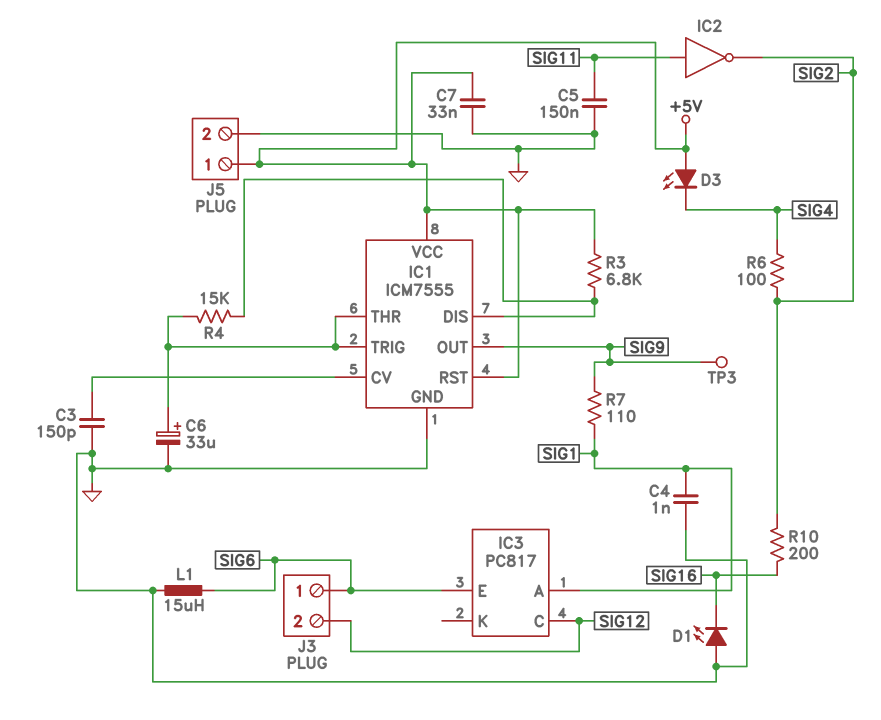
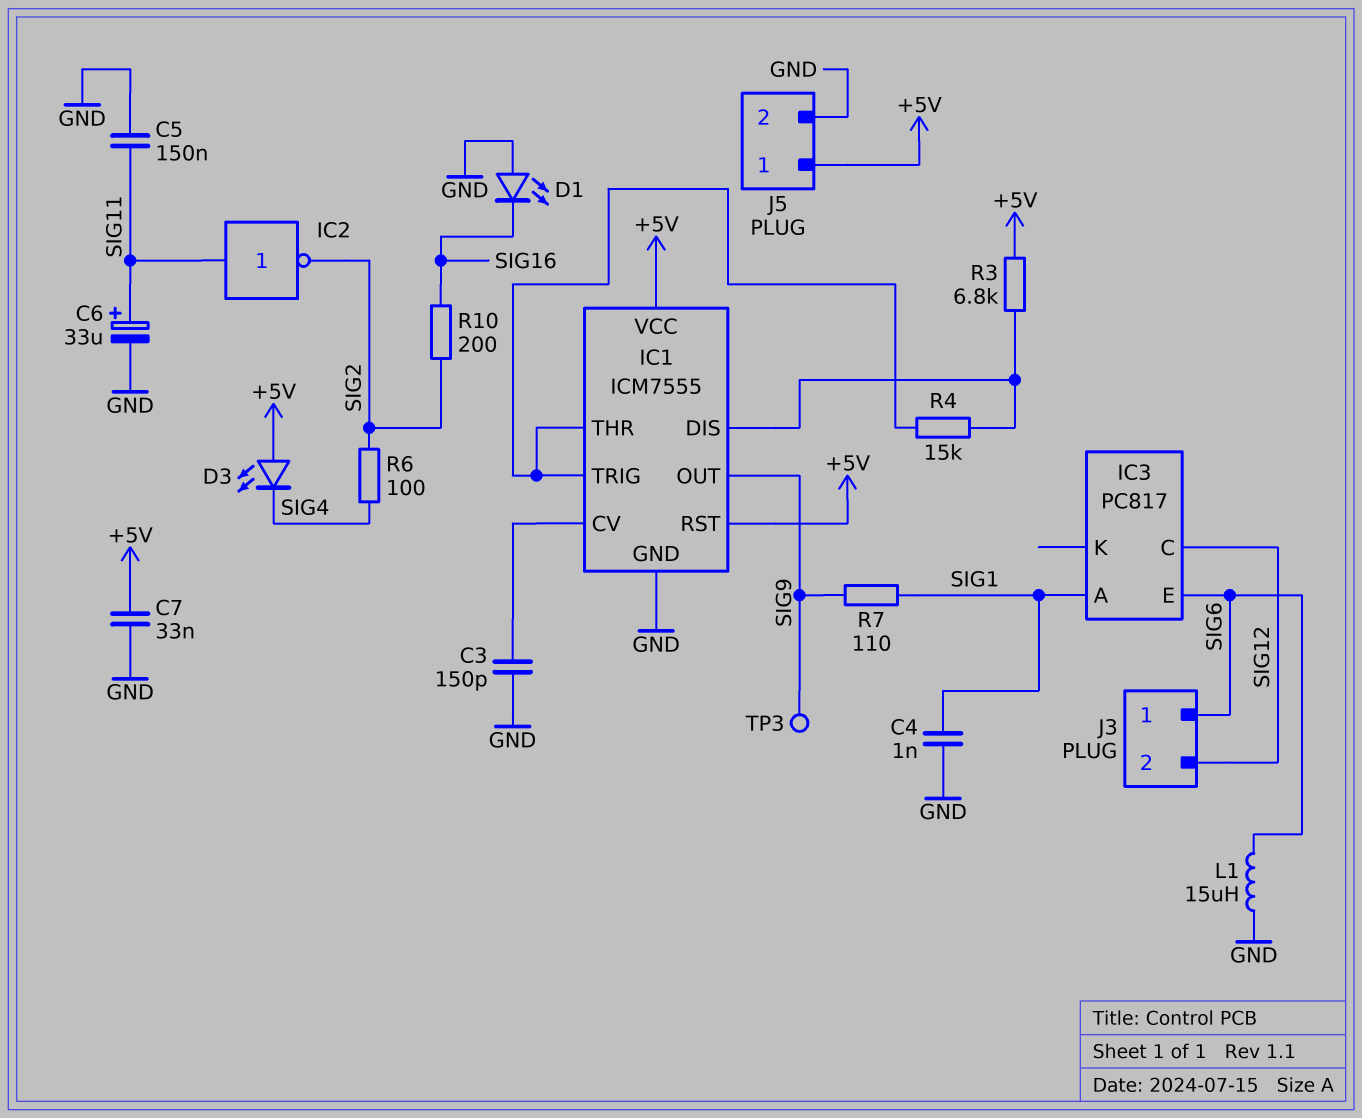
C6: 33uF (plus IC1/THR, minus GND) -> 33uF (plus SIG11, minus GND)

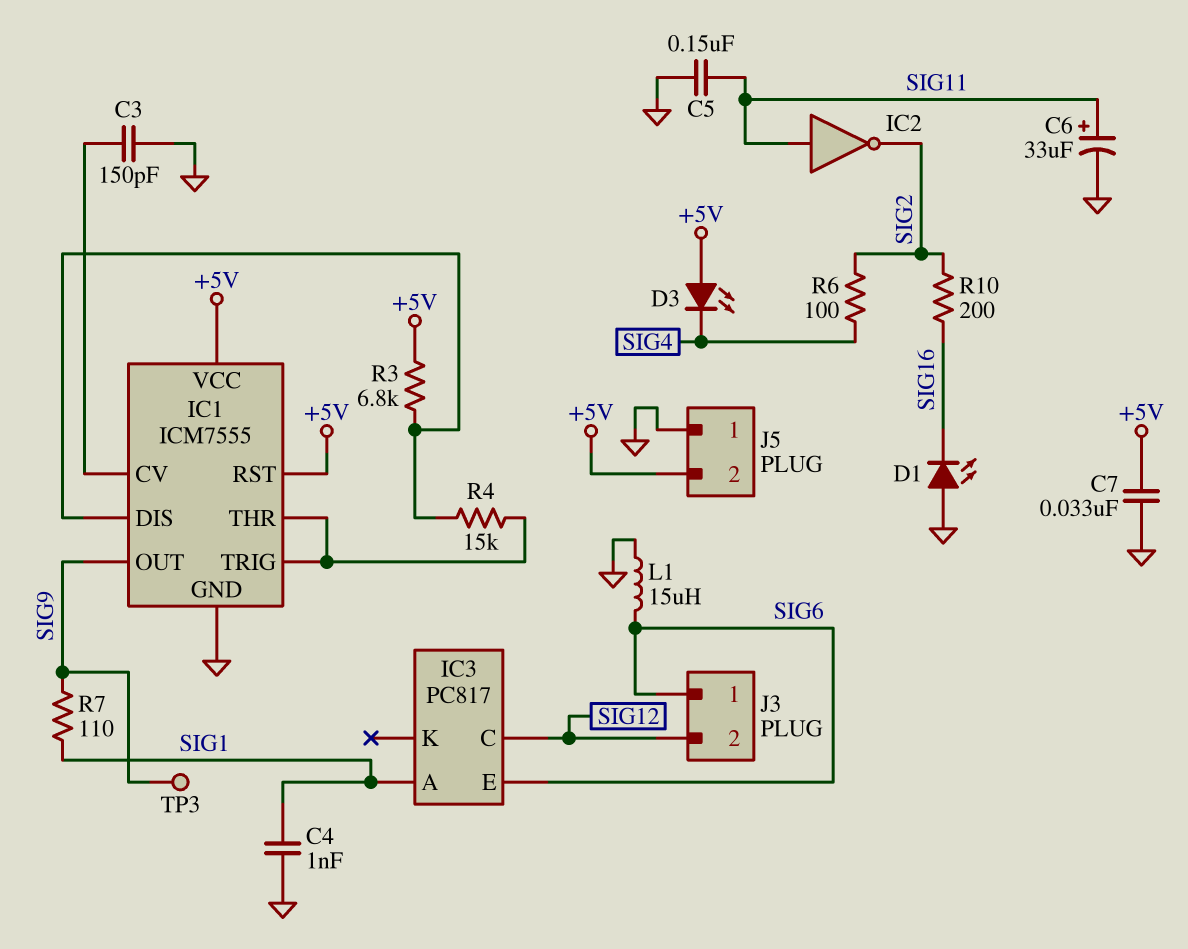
J5 pin 1: +5V -> GND
J5 pin 2: GND -> +5V

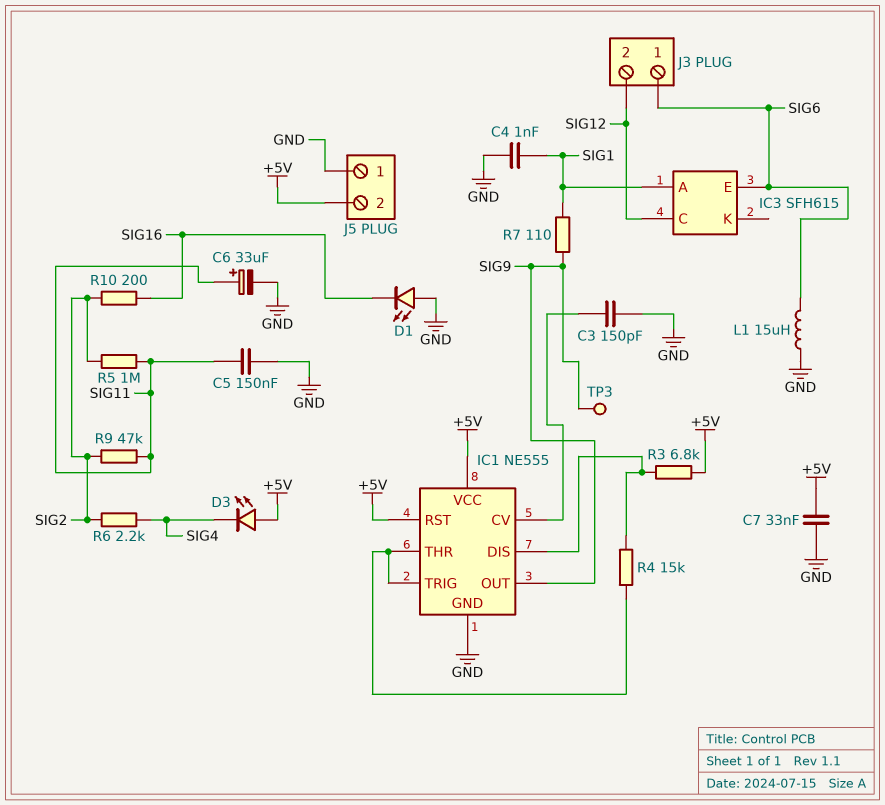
IC1: ICM7555 -> NE555
IC2: NOT (in SIG11, out SIG2) -> none
IC3: PC817 -> SFH615
R5: none -> 1M (SIG2, SIG11)
R6: 100 (SIG2, SIG4) -> 2.2k (SIG2, SIG4)
R9: none -> 47k (SIG2, SIG11)

